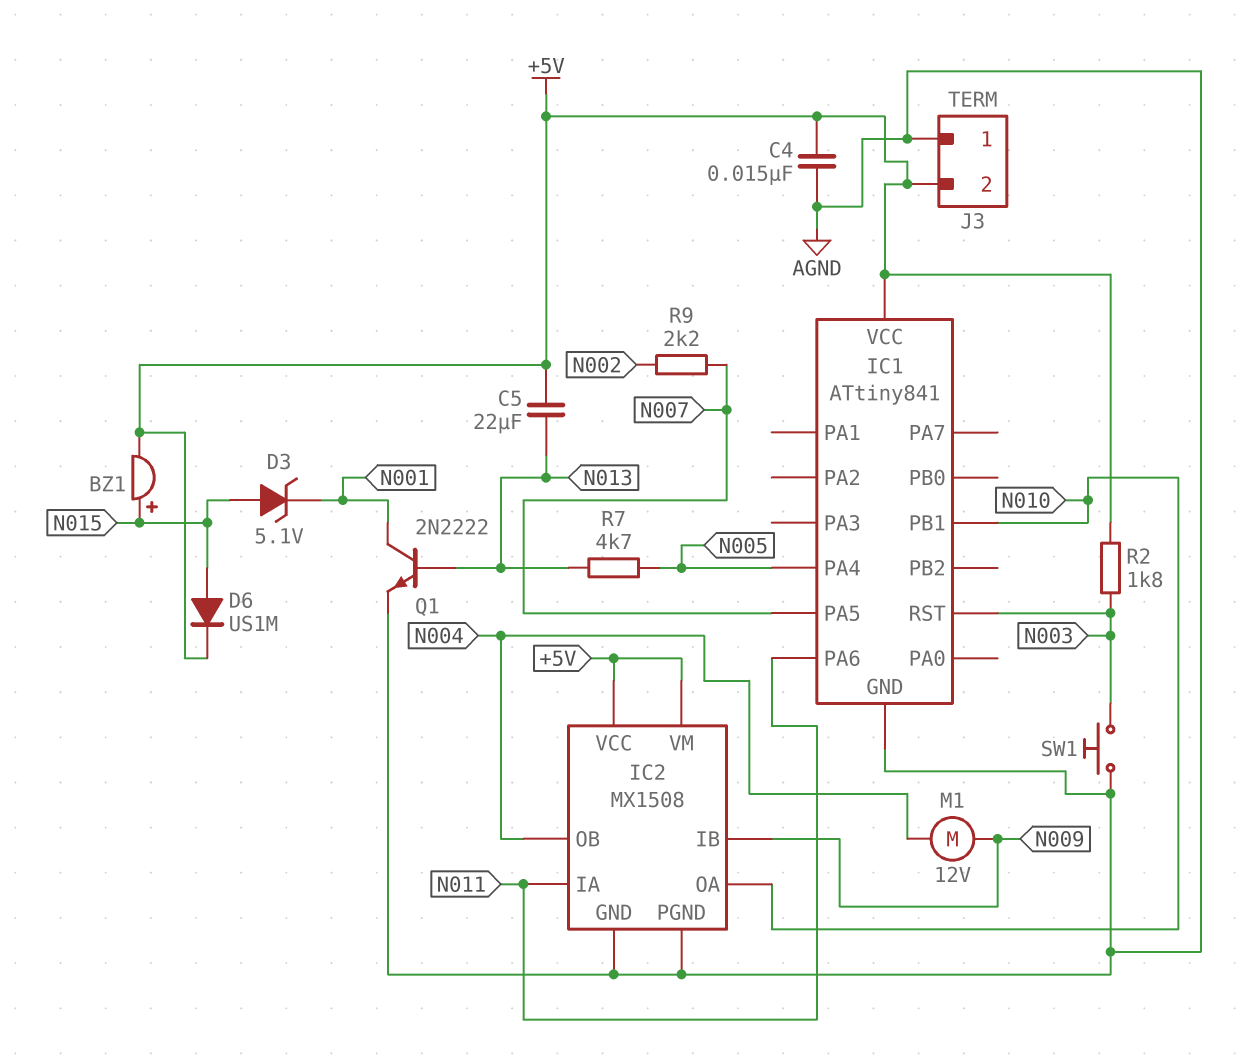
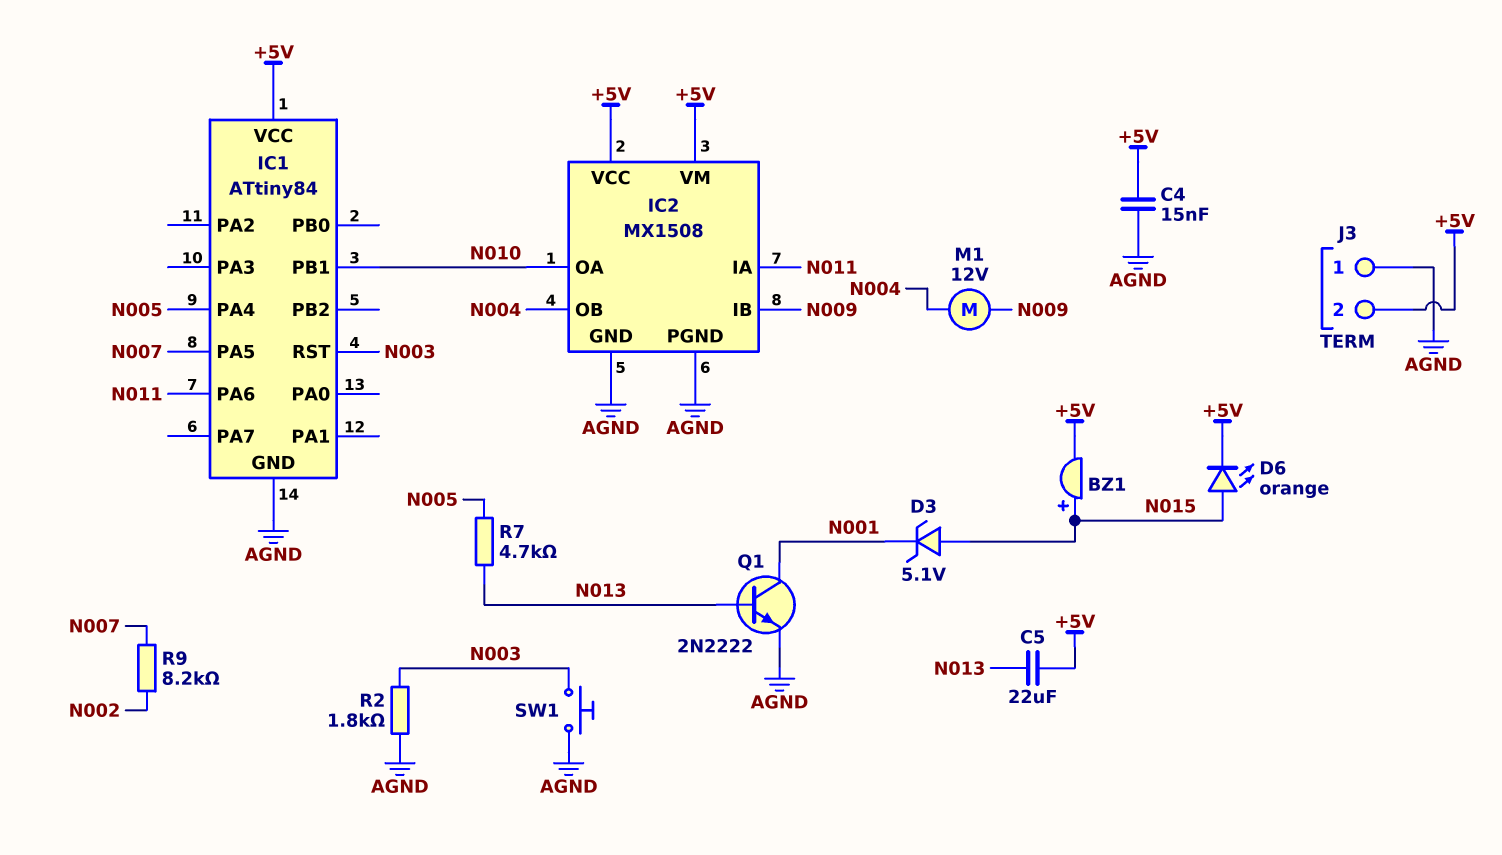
D6: diode US1M (A N015, K +5V) -> LED orange (A N015, K +5V)
IC1: ATtiny841 -> ATtiny84
R2: 1.8k (+5V, N003) -> 1.8k (AGND, N003)
R9: 2.2k (N002, N007) -> 8.2k (N002, N007)

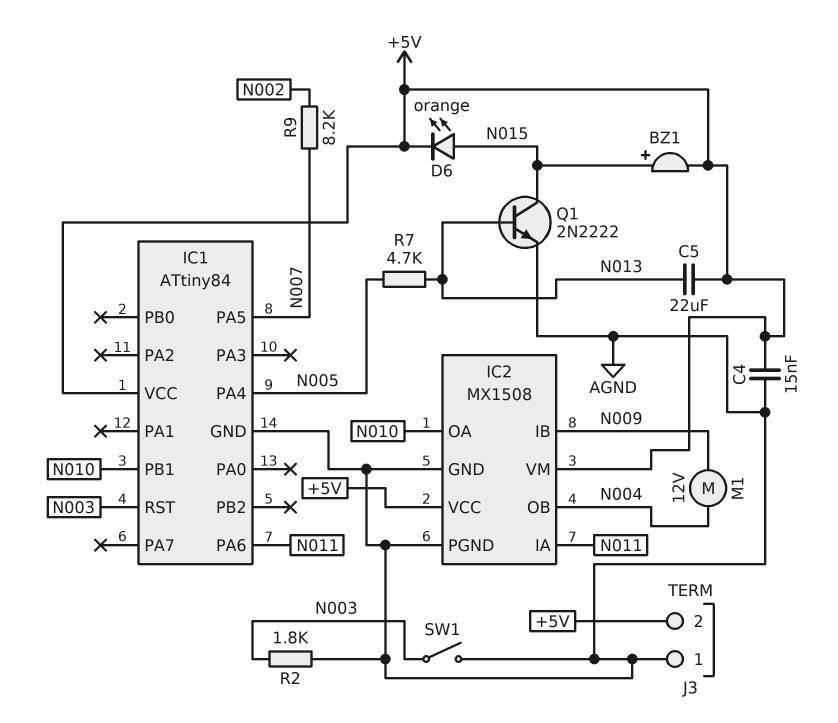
D3: zener 5.1V (A N015, K N001) -> none
Q1: NPN 2N2222 (B N013, C N001, E AGND) -> NPN 2N2222 (B N013, C N015, E AGND)
SW1: button (AGND, N003) -> switch (AGND, N003)

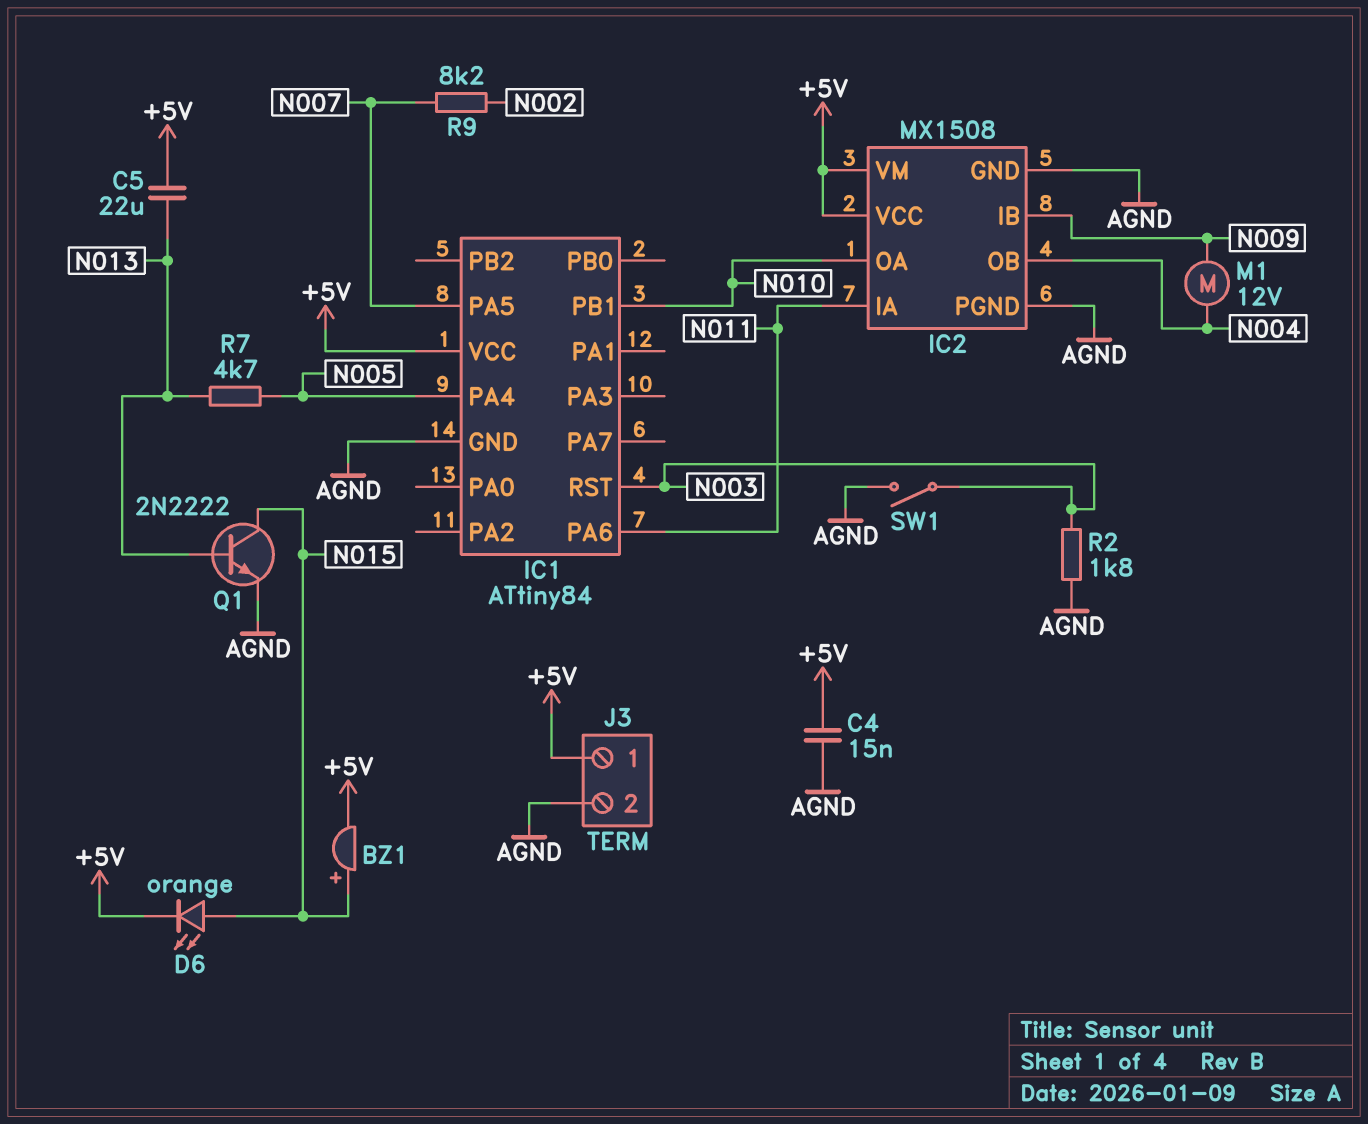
J3 pin 1: AGND -> +5V
J3 pin 2: +5V -> AGND

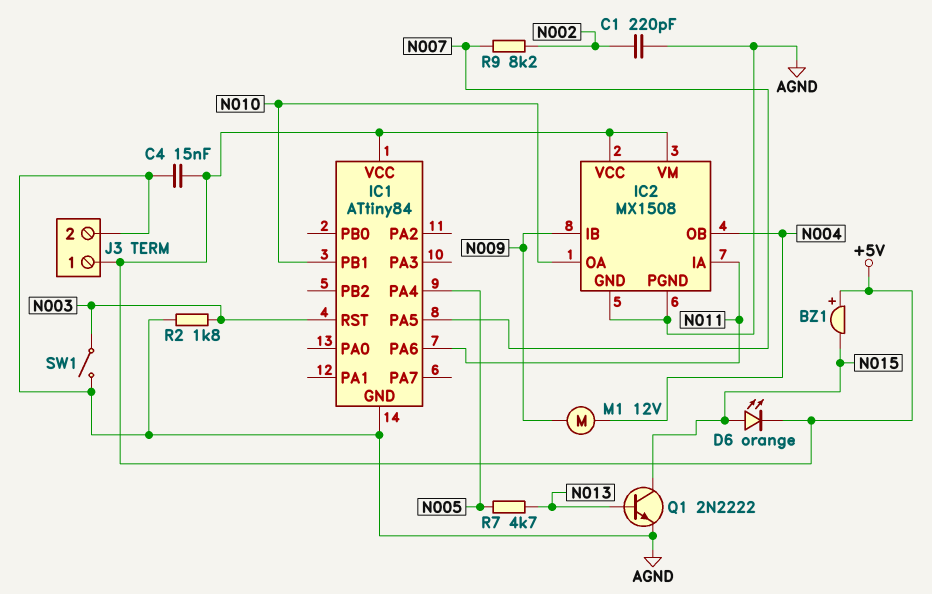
BZ1: buzzer (plus N015, minus +5V) -> buzzer (plus +5V, minus N015)
C1: none -> 220pF (AGND, N002)
C5: 22uF (+5V, N013) -> none

